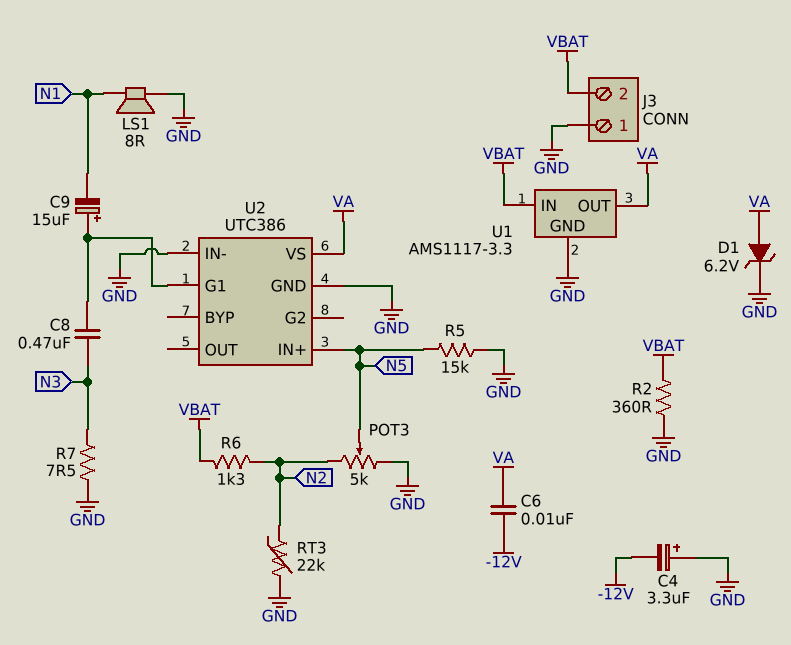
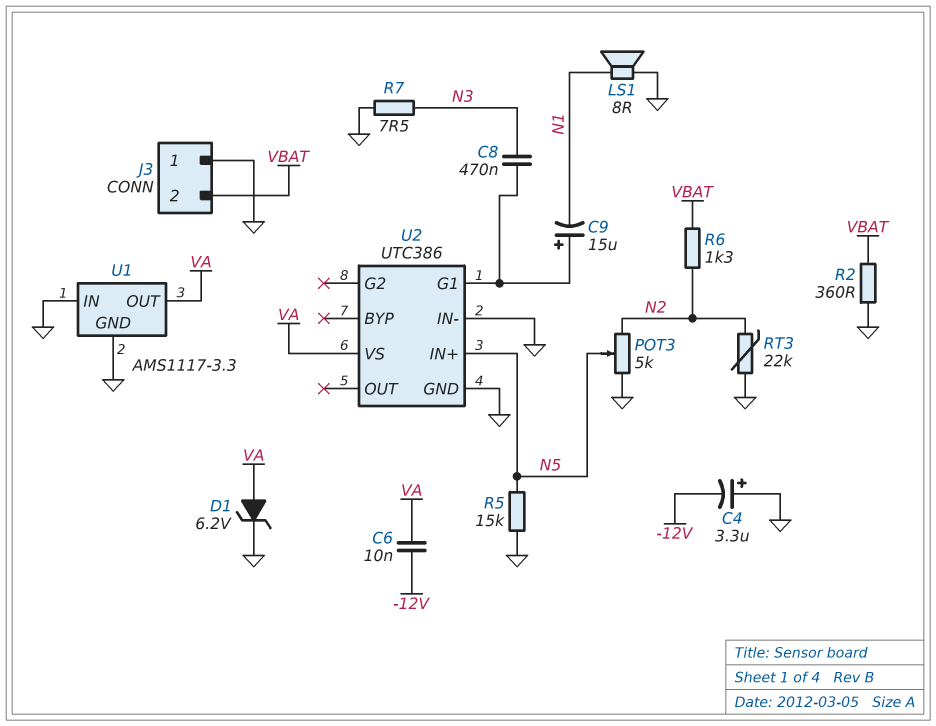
U1 pin IN: VBAT -> GND

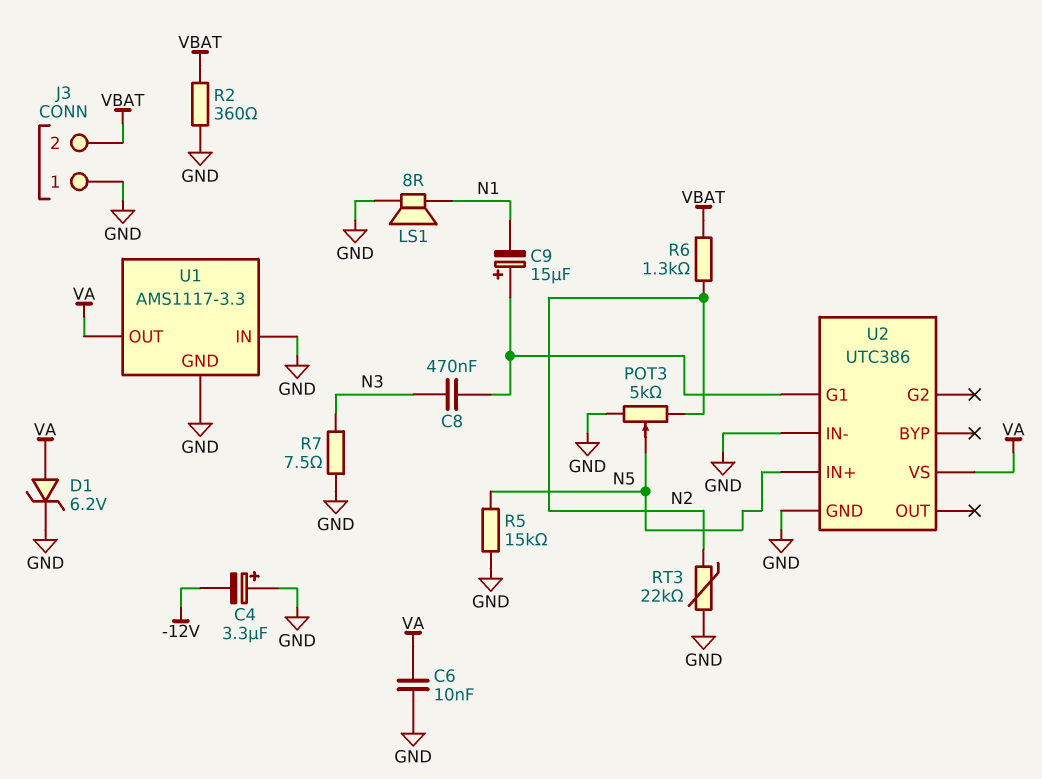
C6: 10nF (-12V, VA) -> 10nF (GND, VA)

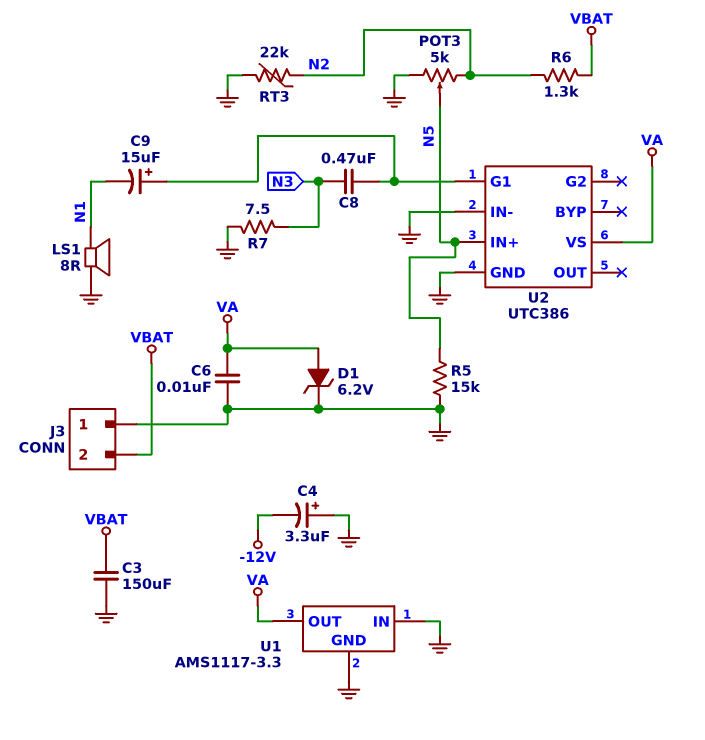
C3: none -> 150uF (GND, VBAT)
R2: 360 (GND, VBAT) -> none

